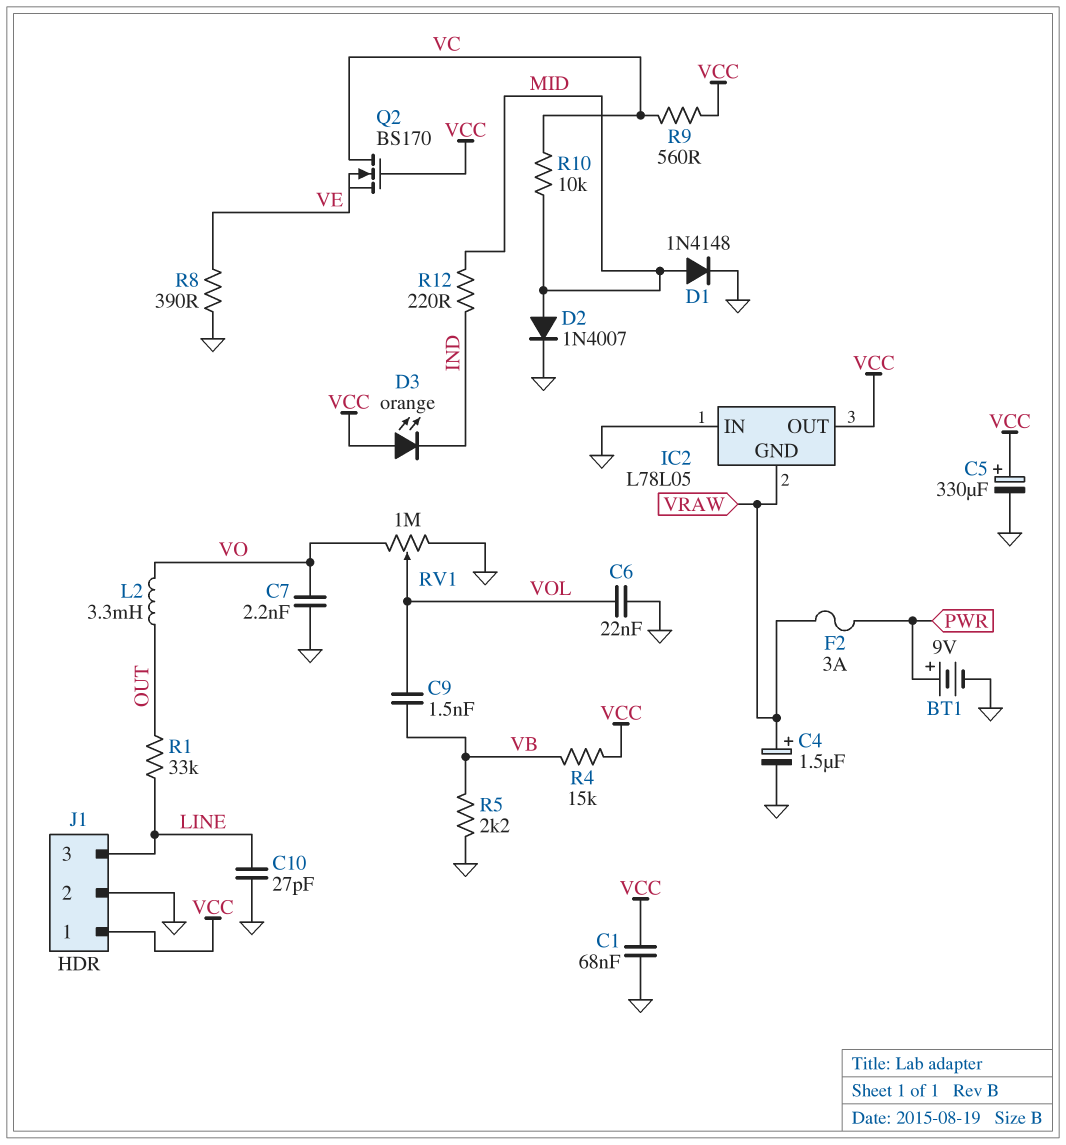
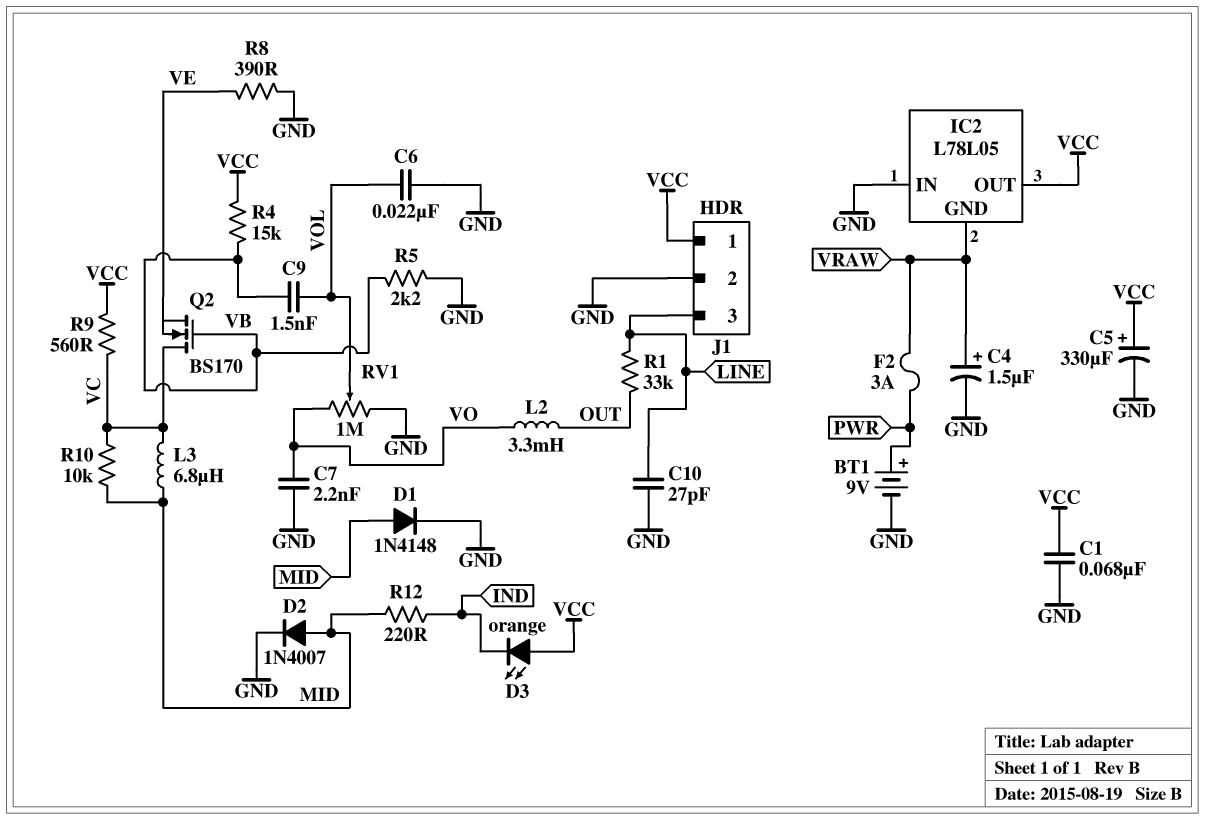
L3: none -> 6.8uH (MID, VC)
Q2: NMOS BS170 (G VCC, D VC, S VE) -> NMOS BS170 (G VB, D VC, S VE)

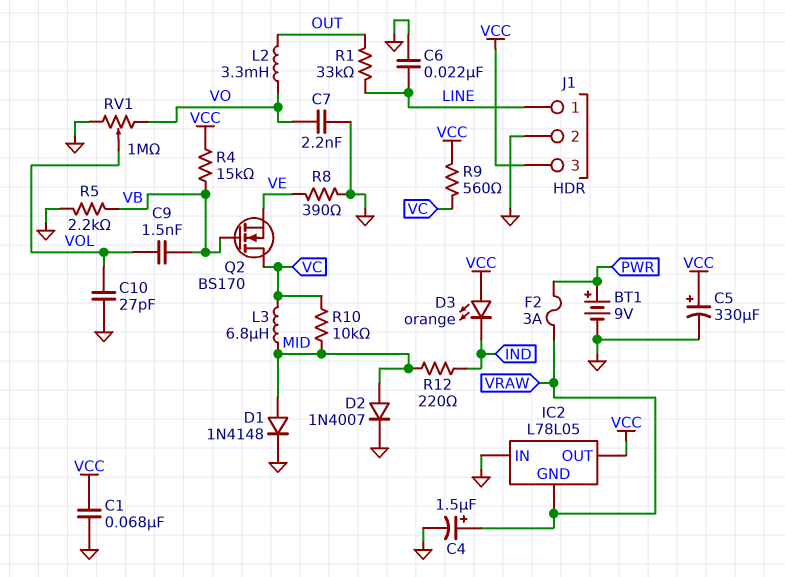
C6: 22nF (GND, VOL) -> 22nF (GND, LINE)
C10: 27pF (GND, LINE) -> 27pF (GND, VOL)
J1 pin 1: VCC -> LINE
J1 pin 3: LINE -> VCC

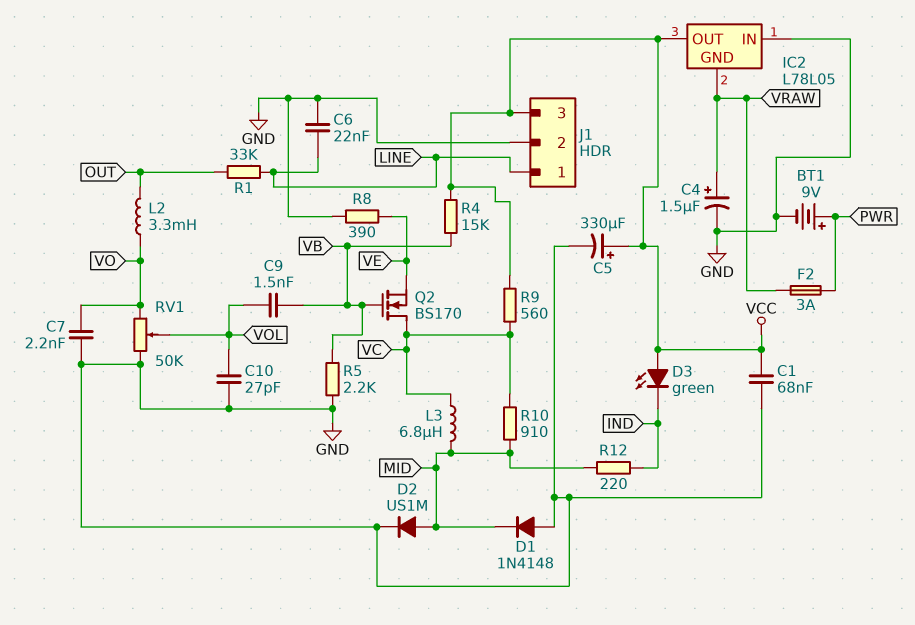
D1: diode 1N4148 (A MID, K GND) -> diode 1N4148 (A GND, K MID)
D2: diode 1N4007 (A MID, K GND) -> diode US1M (A MID, K GND)
D3: LED orange (A VCC, K IND) -> LED green (A VCC, K IND)
R10: 10k (MID, VC) -> 910 (MID, VC)
RV1: 1M (GND, VO, wiper VOL) -> 50k (GND, VO, wiper VOL)

